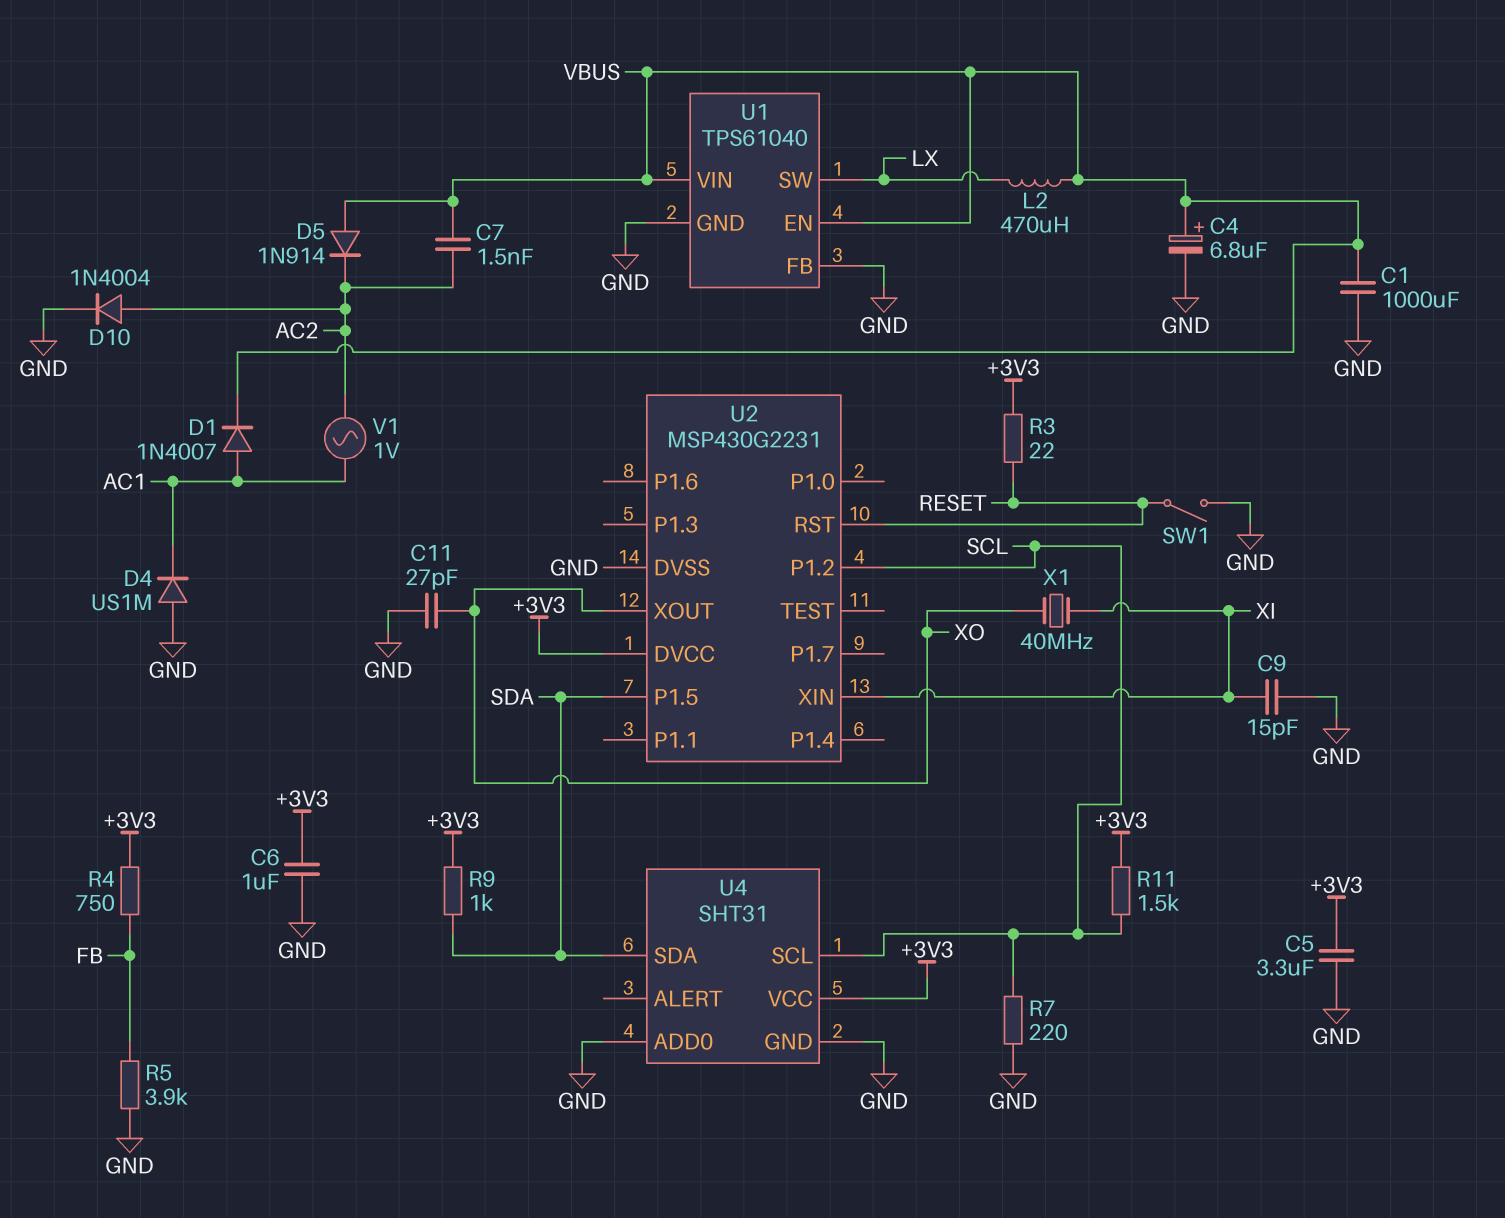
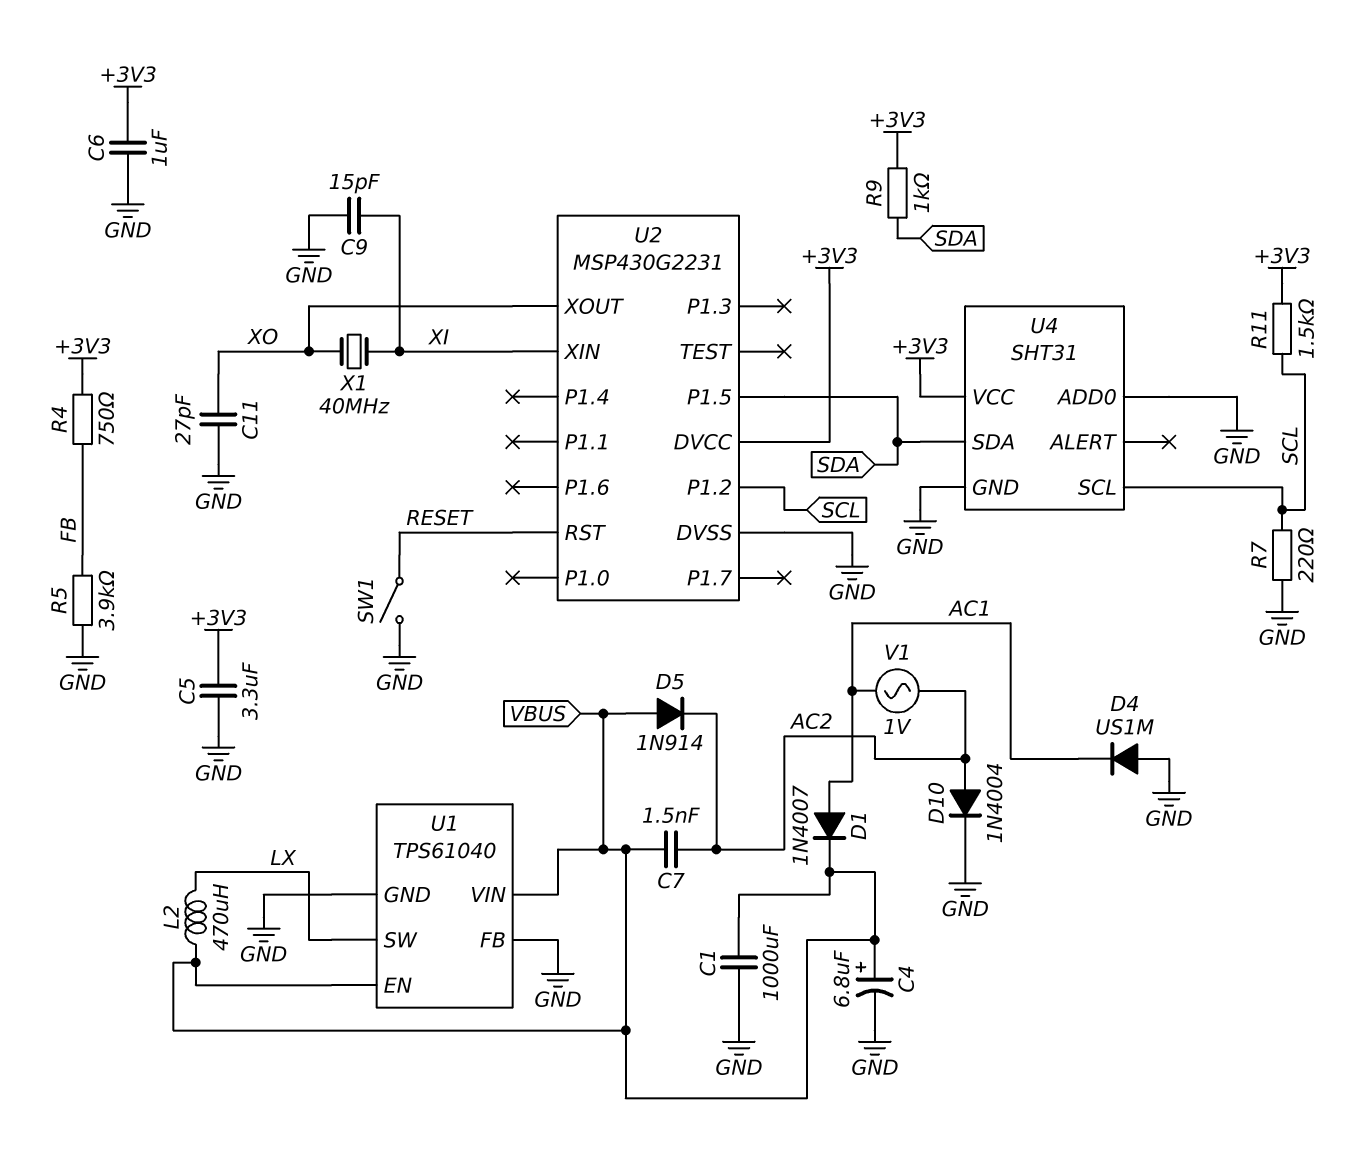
R3: 22 (+3V3, RESET) -> none

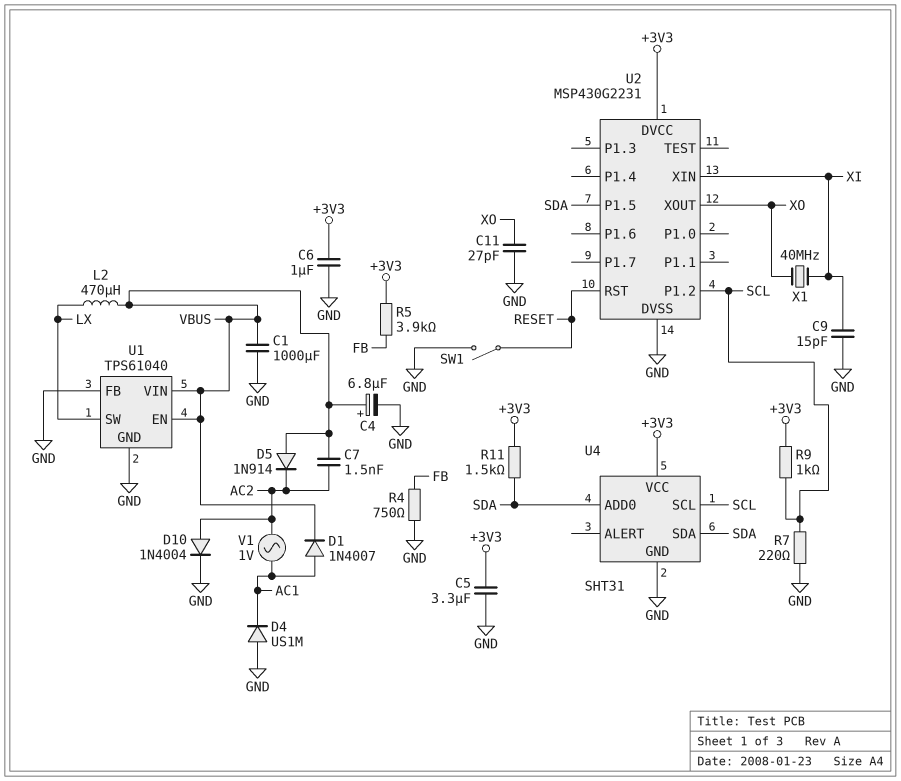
R4: 750 (+3V3, FB) -> 750 (FB, GND)
R5: 3.9k (FB, GND) -> 3.9k (+3V3, FB)
R9: 1k (+3V3, SDA) -> 1k (+3V3, SCL)
R11: 1.5k (+3V3, SCL) -> 1.5k (+3V3, SDA)
U4 pin ADD0: GND -> SDA

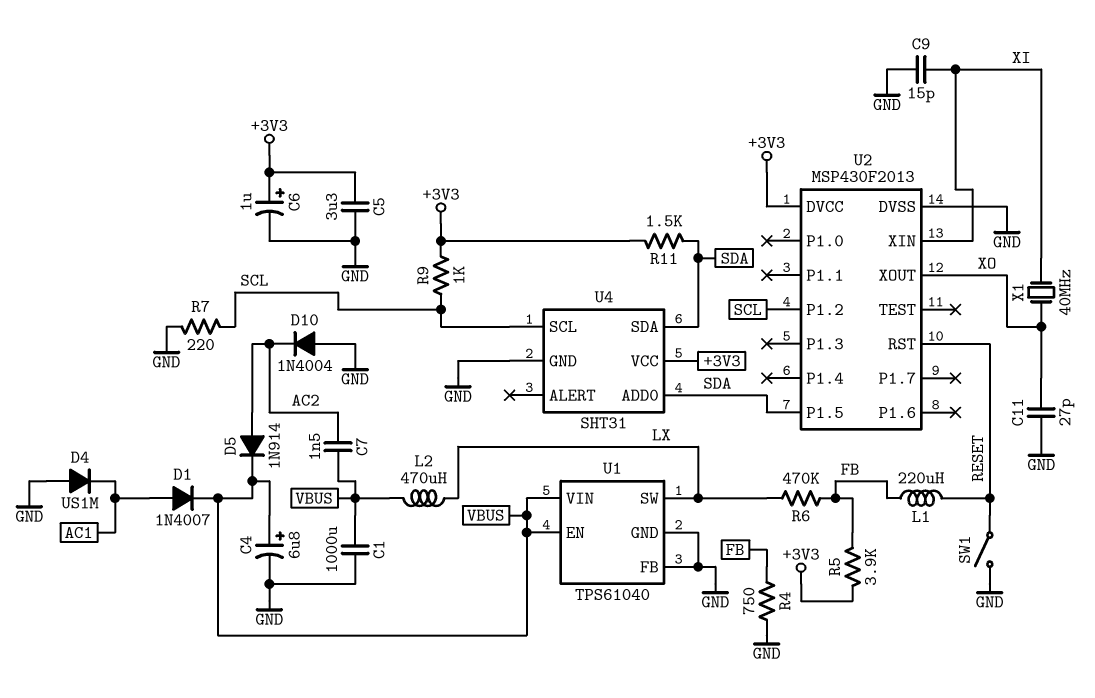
C6: 1uF (+3V3, GND) -> 1uF (plus +3V3, minus GND)
D5: diode 1N914 (A VBUS, K AC2) -> diode 1N914 (A AC2, K VBUS)
D10: diode 1N4004 (A AC2, K GND) -> diode 1N4004 (A GND, K AC2)
L1: none -> 220uH (FB, RESET)
R6: none -> 470k (FB, LX)
U2: MSP430G2231 -> MSP430F2013
V1: AC 1V (AC1, AC2) -> none

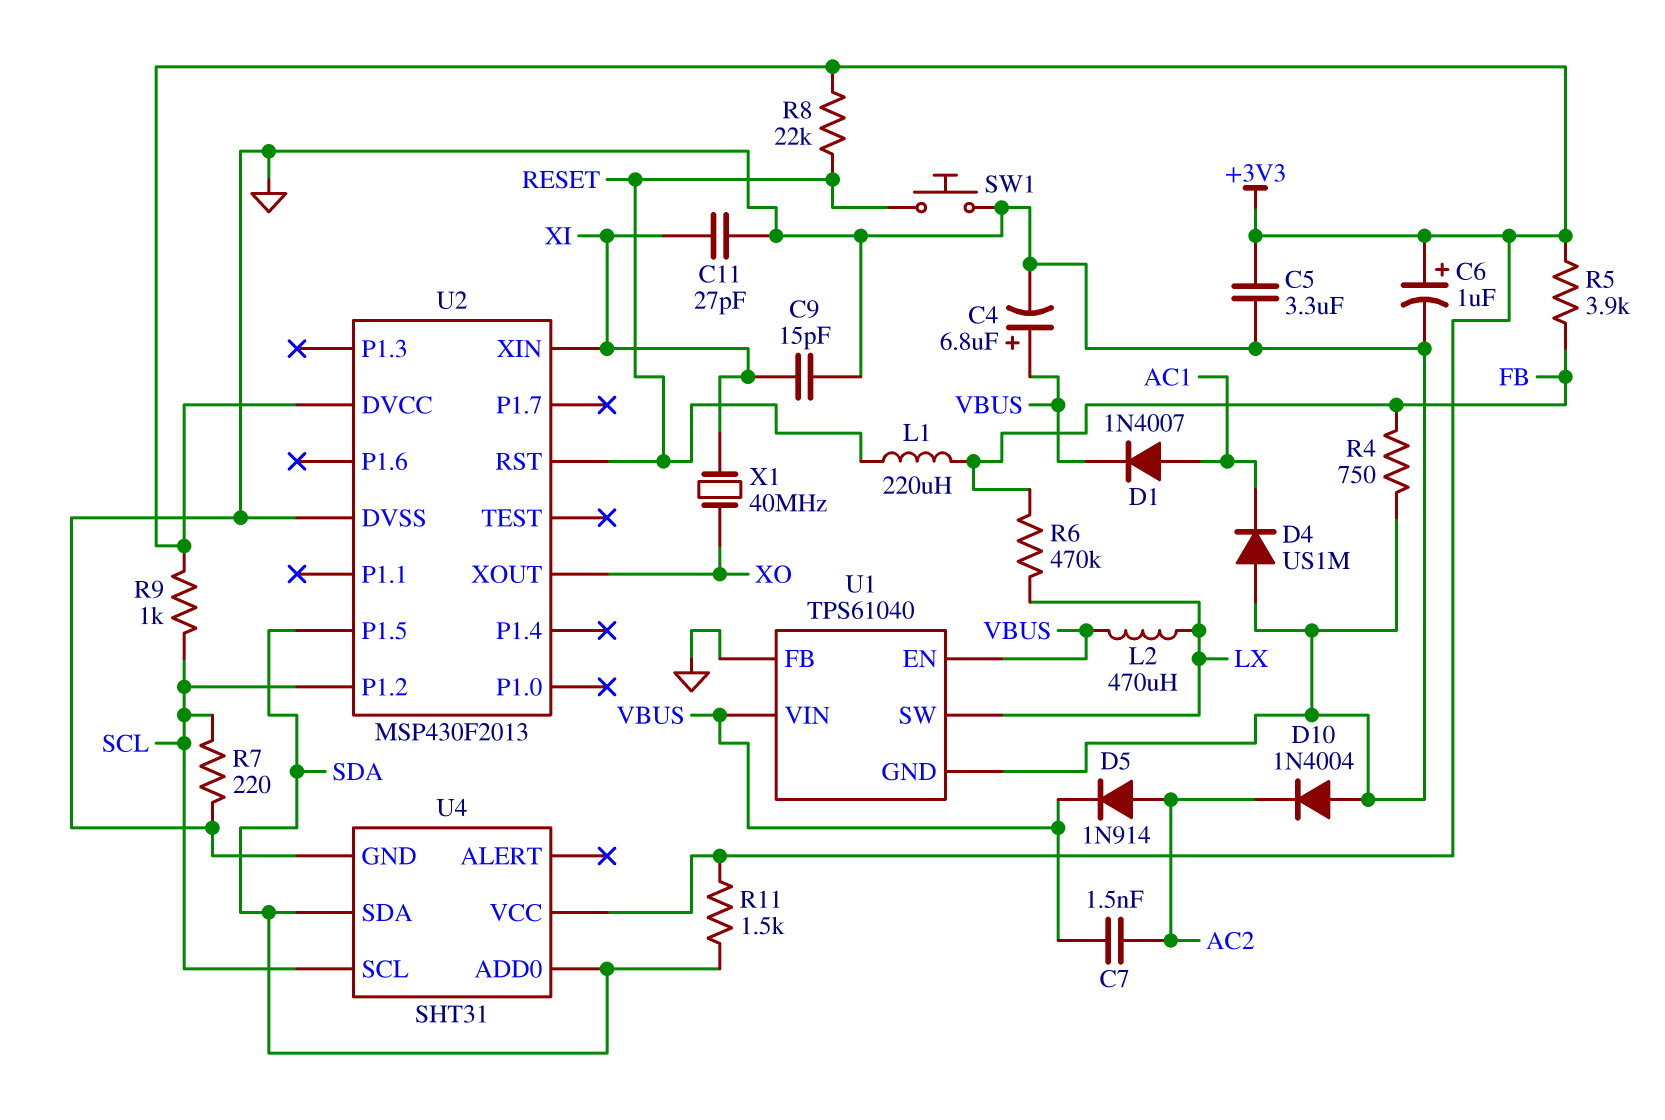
C1: 1000uF (GND, VBUS) -> none
C11: 27pF (GND, XO) -> 27pF (GND, XI)
R8: none -> 22k (+3V3, RESET)
SW1: switch (GND, RESET) -> button (GND, RESET)

